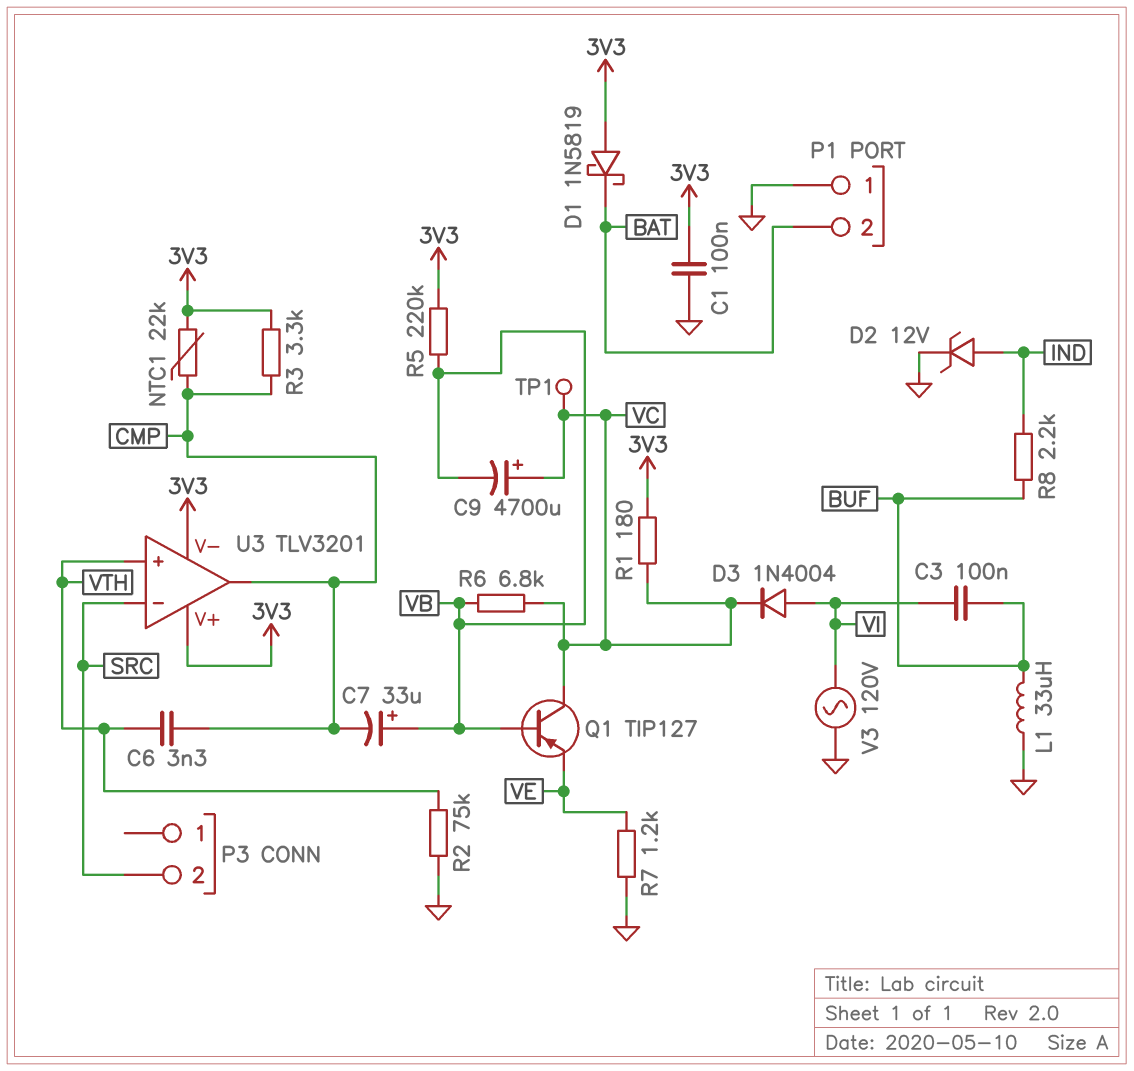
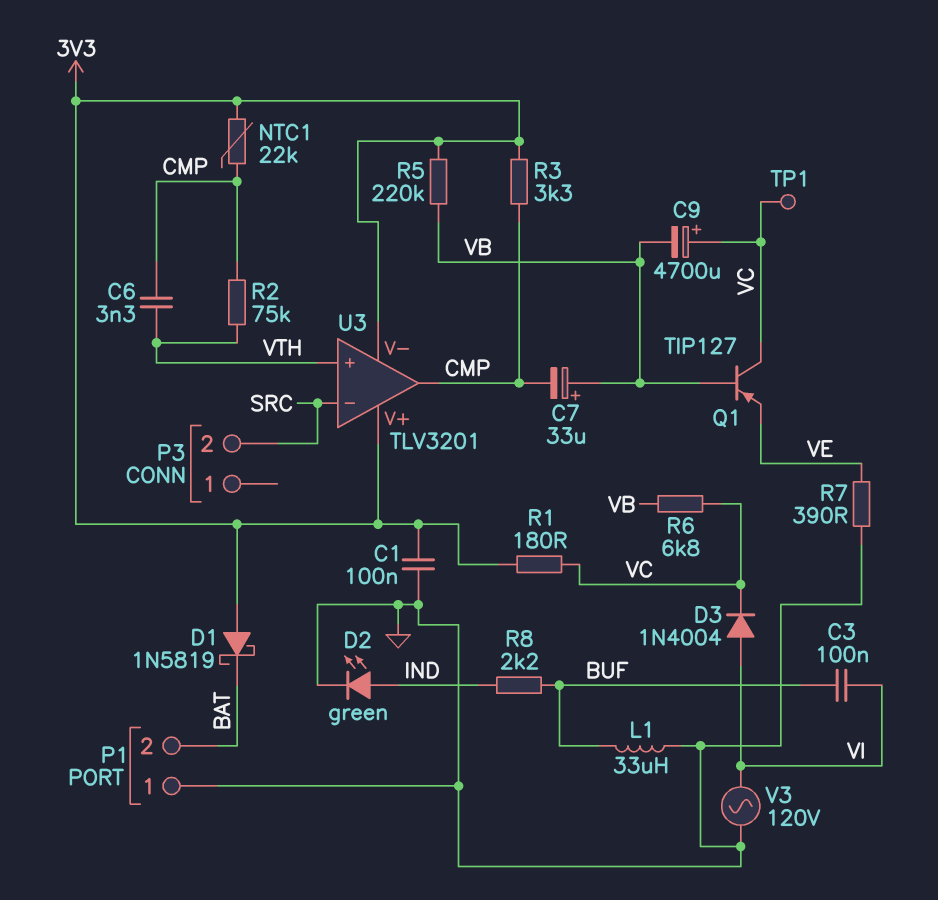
D2: zener 12V (A IND, K GND) -> LED green (A IND, K GND)
R2: 75k (GND, VTH) -> 75k (CMP, VTH)
R7: 1.2k (GND, VE) -> 390 (GND, VE)

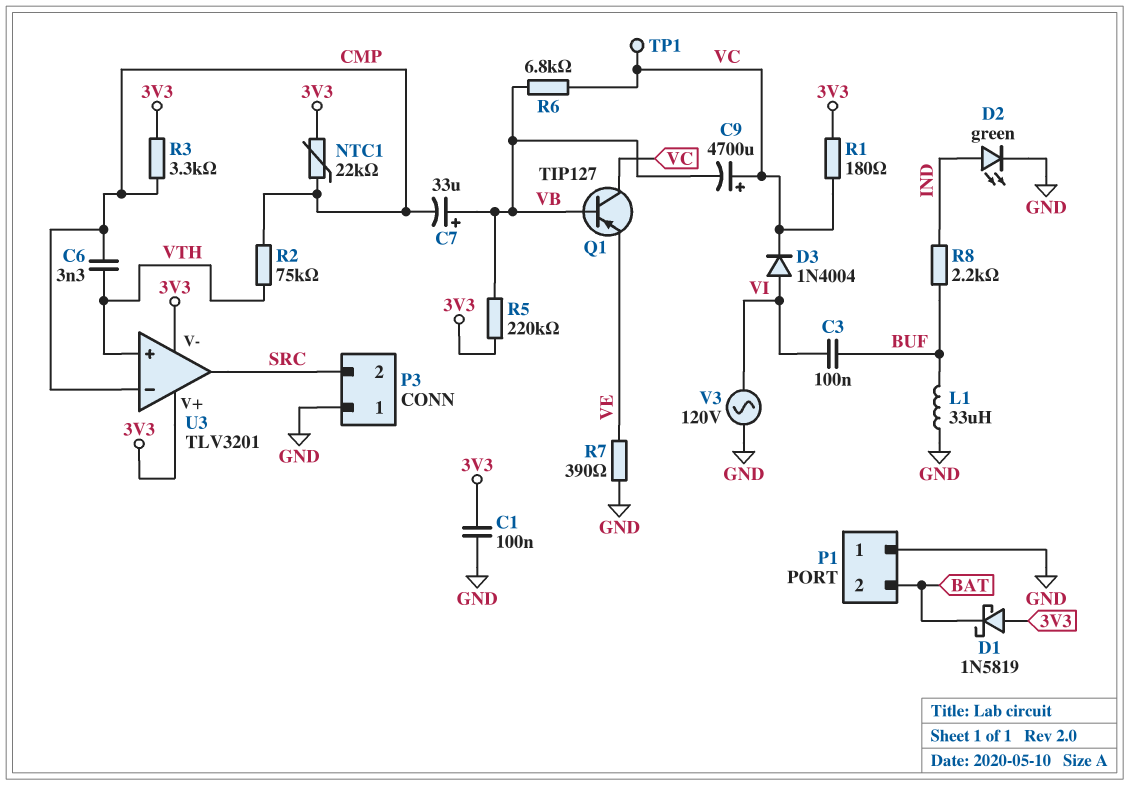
P3 pin 1: none -> GND
U3 pin in-: SRC -> CMP
U3 pin out: CMP -> SRC

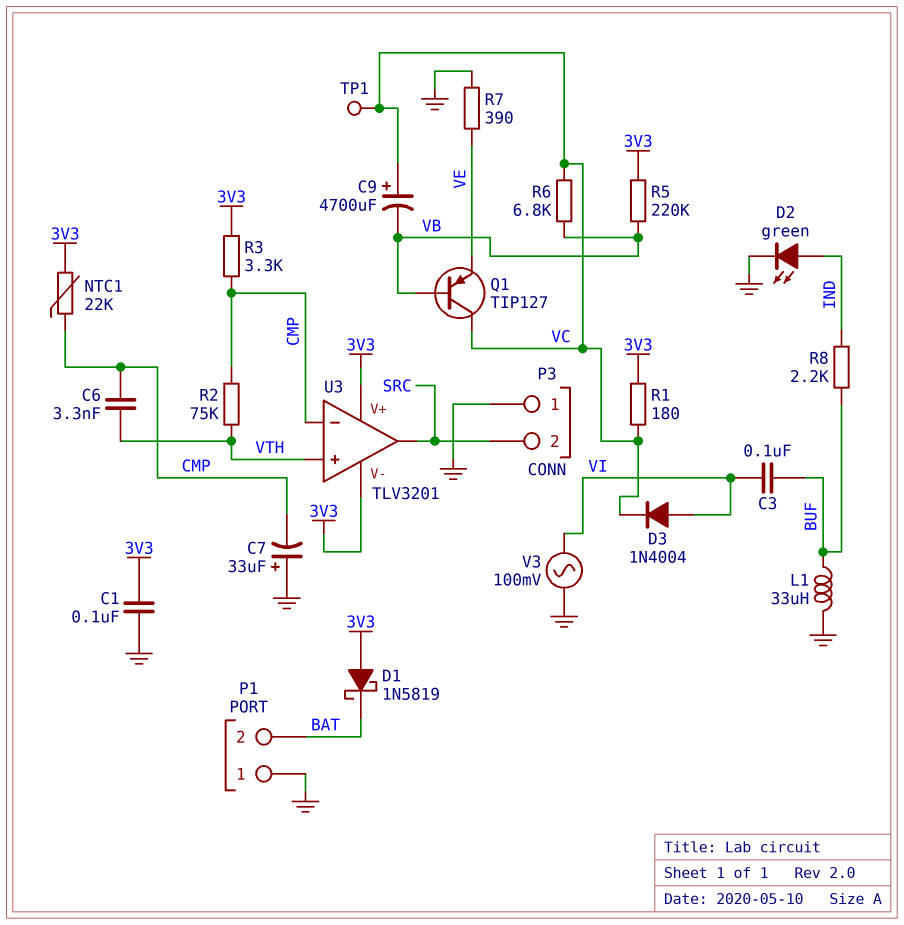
C7: 33uF (plus VB, minus CMP) -> 33uF (plus GND, minus CMP)
V3: AC 120V (GND, VI) -> AC 100mV (GND, VI)

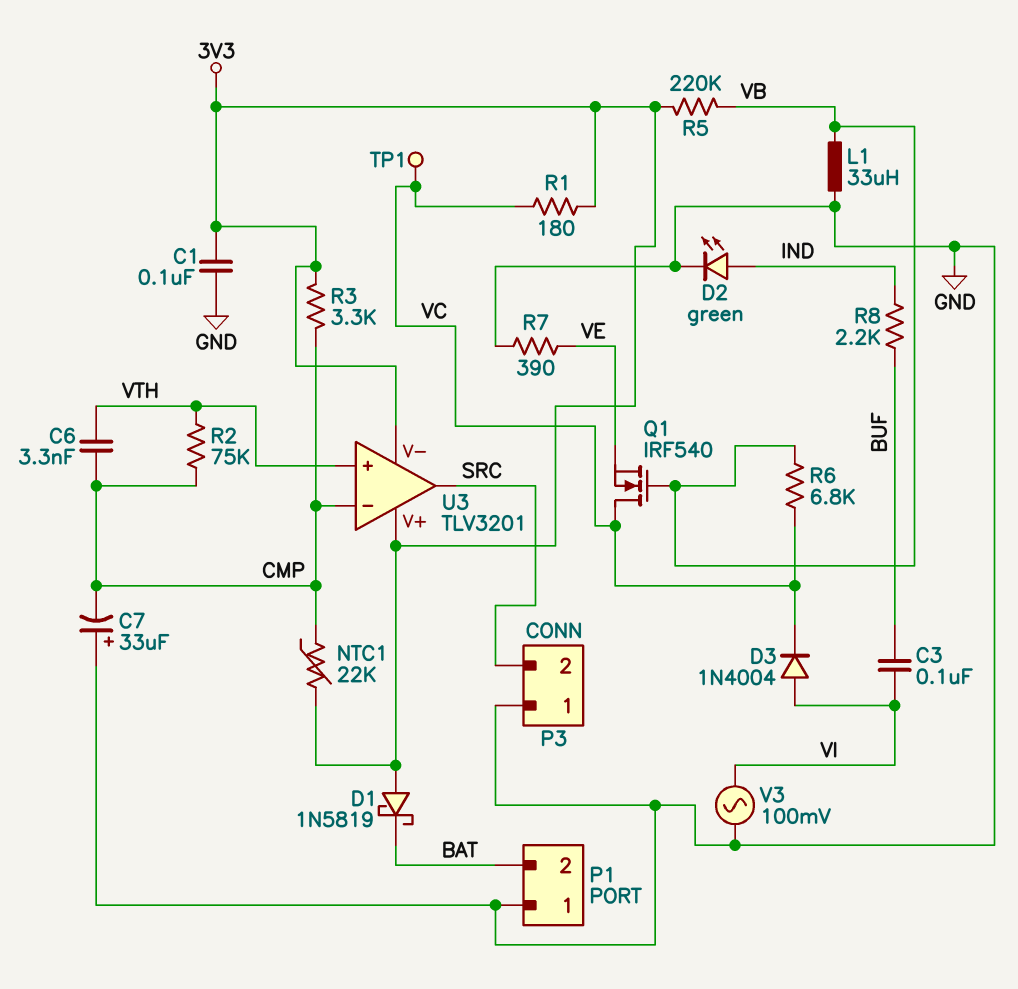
C9: 4700uF (plus VC, minus VB) -> none
L1: 33uH (BUF, GND) -> 33uH (GND, VB)
Q1: PNP TIP127 (B VB, C VC, E VE) -> NMOS IRF540 (G VB, D VC, S VE)

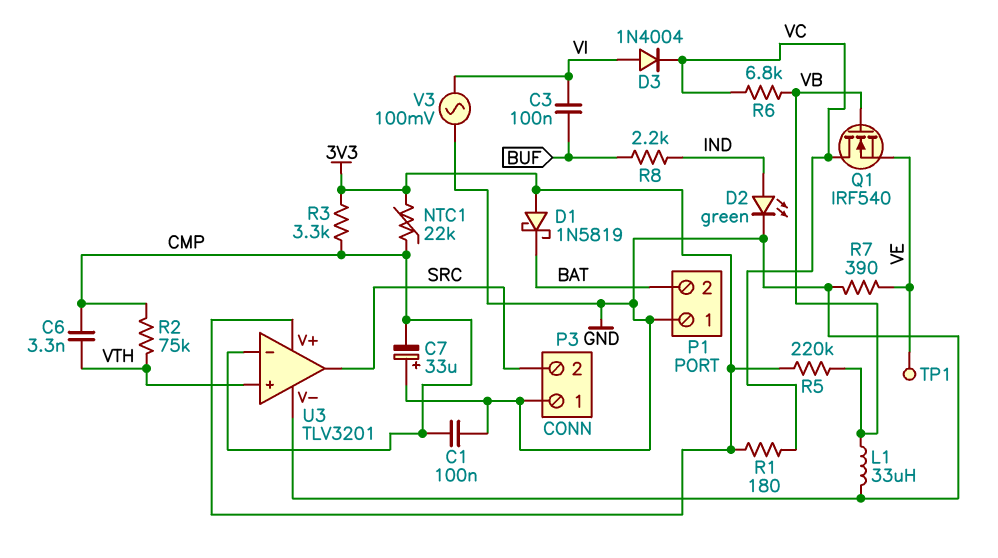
C1: 100nF (3V3, GND) -> 100nF (CMP, GND)
TP1: test point (VC) -> test point (VE)
U3 pin V-: 3V3 -> GND

